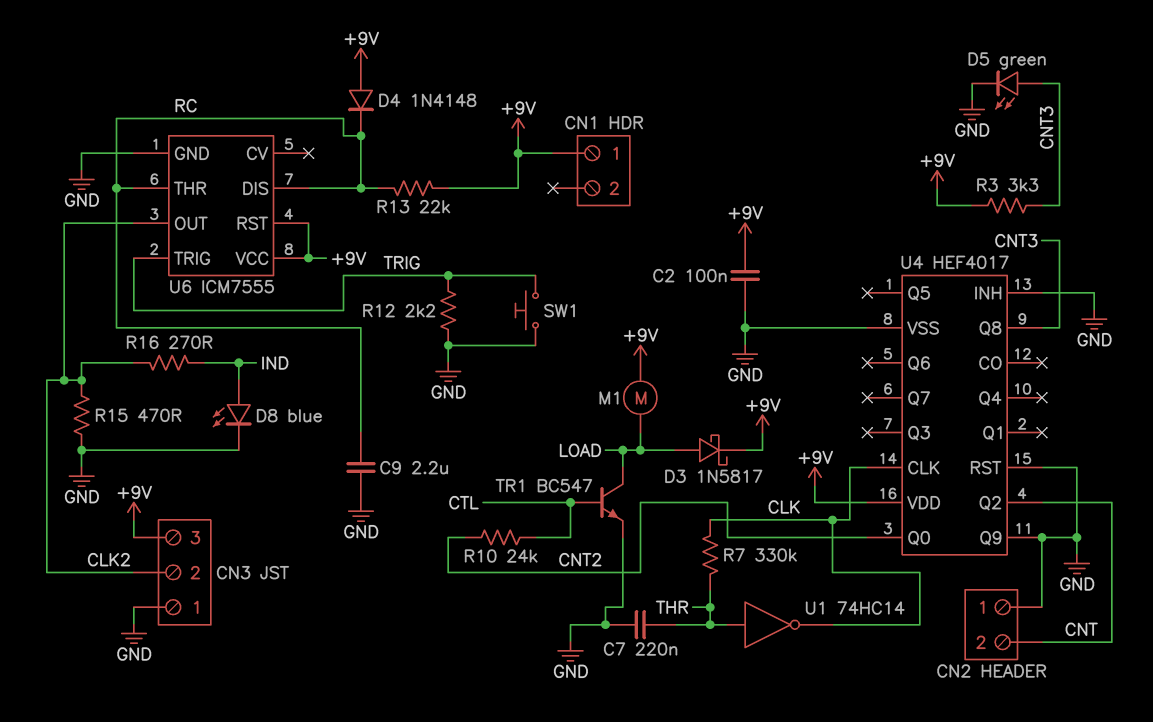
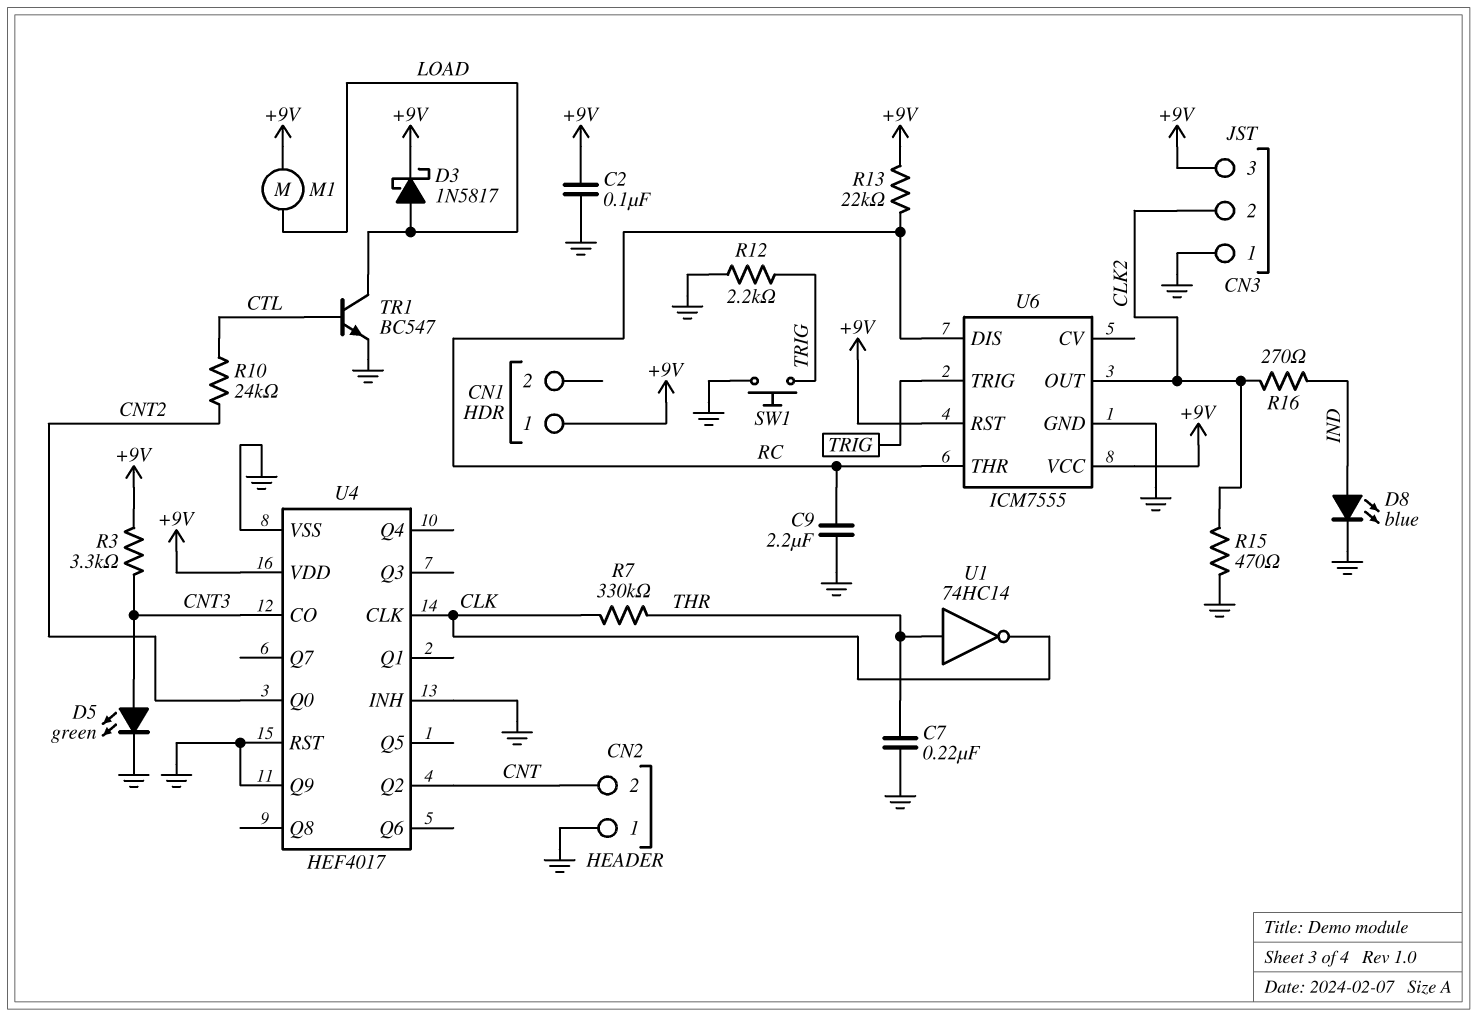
D4: diode 1N4148 (A +9V, K RC) -> none
U4 pin CO: none -> CNT3
U4 pin Q8: CNT3 -> none

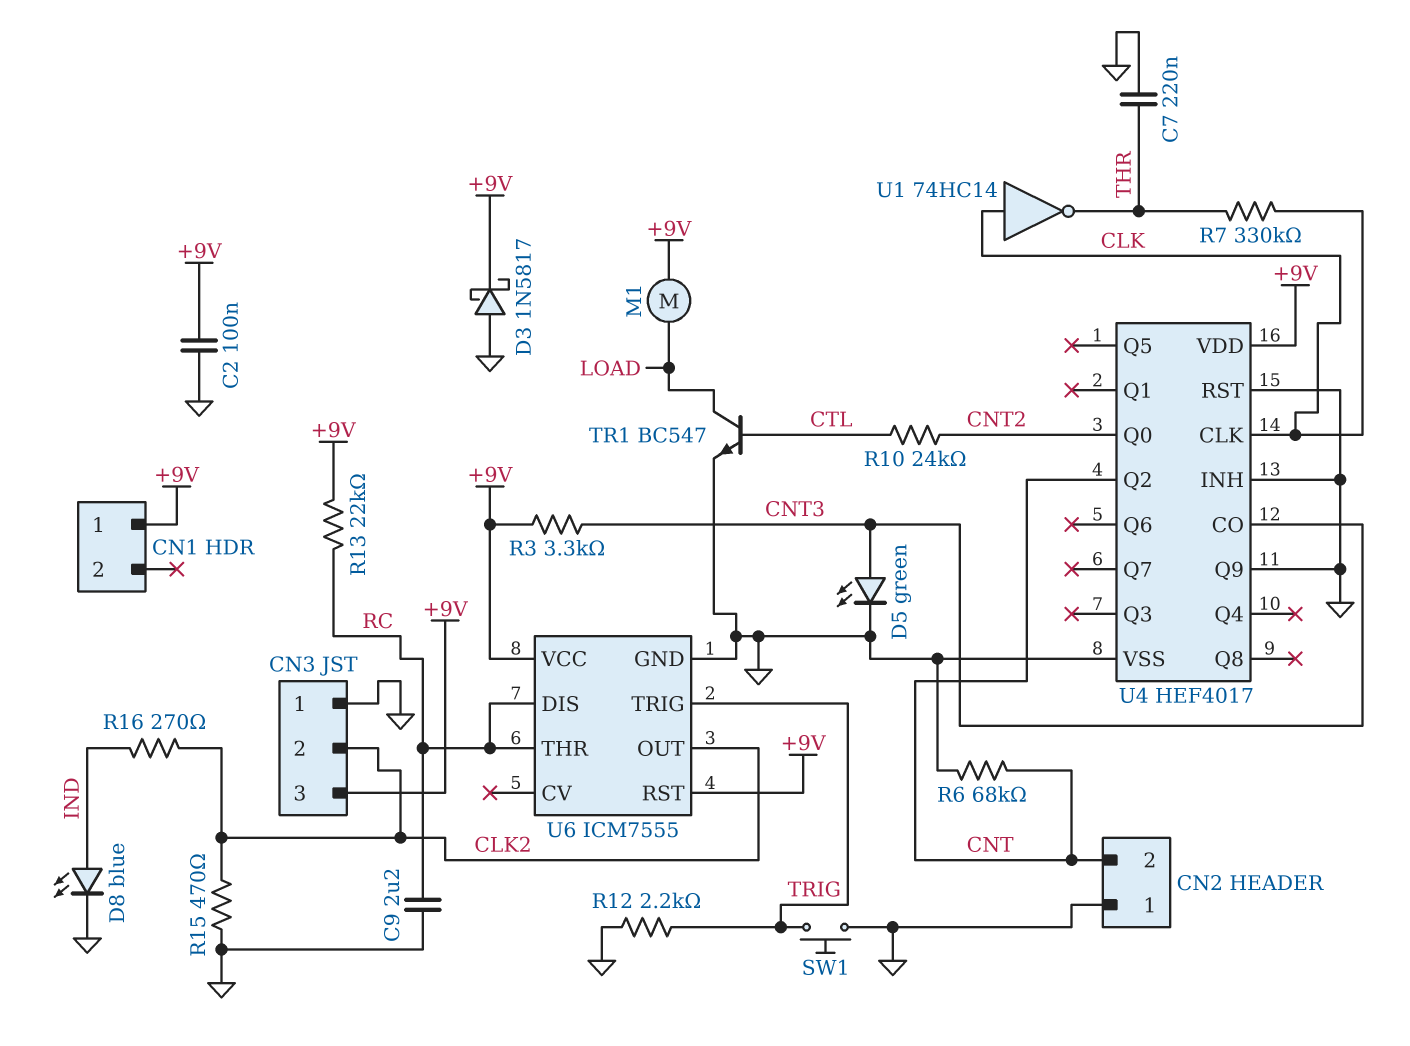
D3: schottky 1N5817 (A LOAD, K +9V) -> schottky 1N5817 (A GND, K +9V)
R6: none -> 68k (CNT, GND)
U1: NOT 74HC14 (in THR, out CLK) -> NOT 74HC14 (in CLK, out THR)

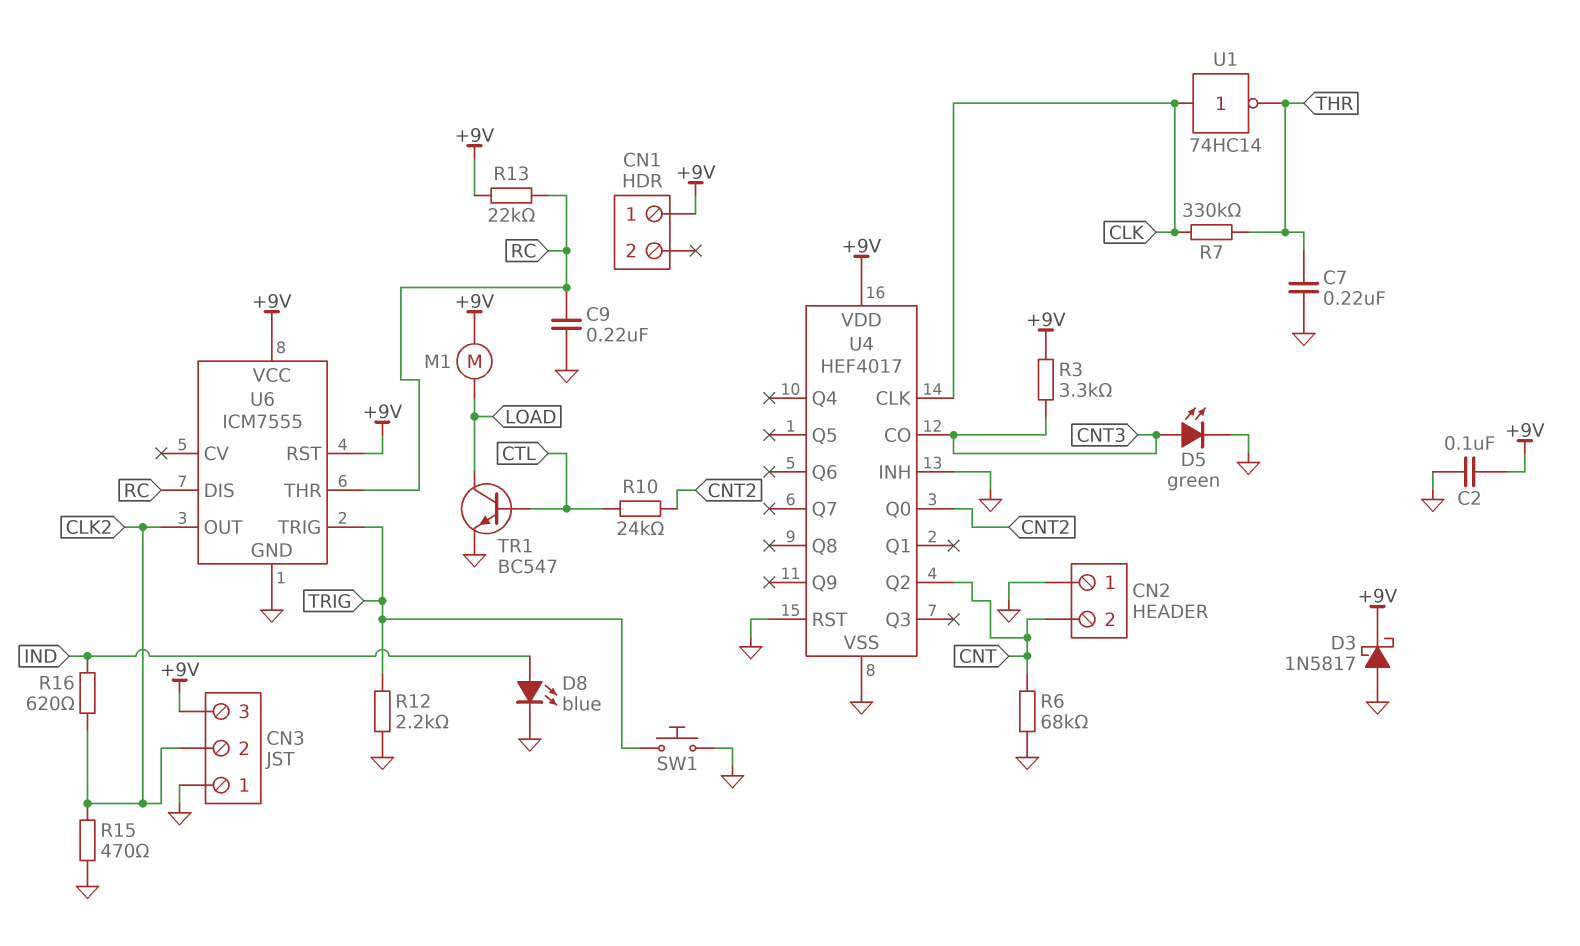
C9: 2.2uF (GND, RC) -> 220nF (GND, RC)
R16: 270 (CLK2, IND) -> 620 (CLK2, IND)
U4 pin Q9: GND -> none

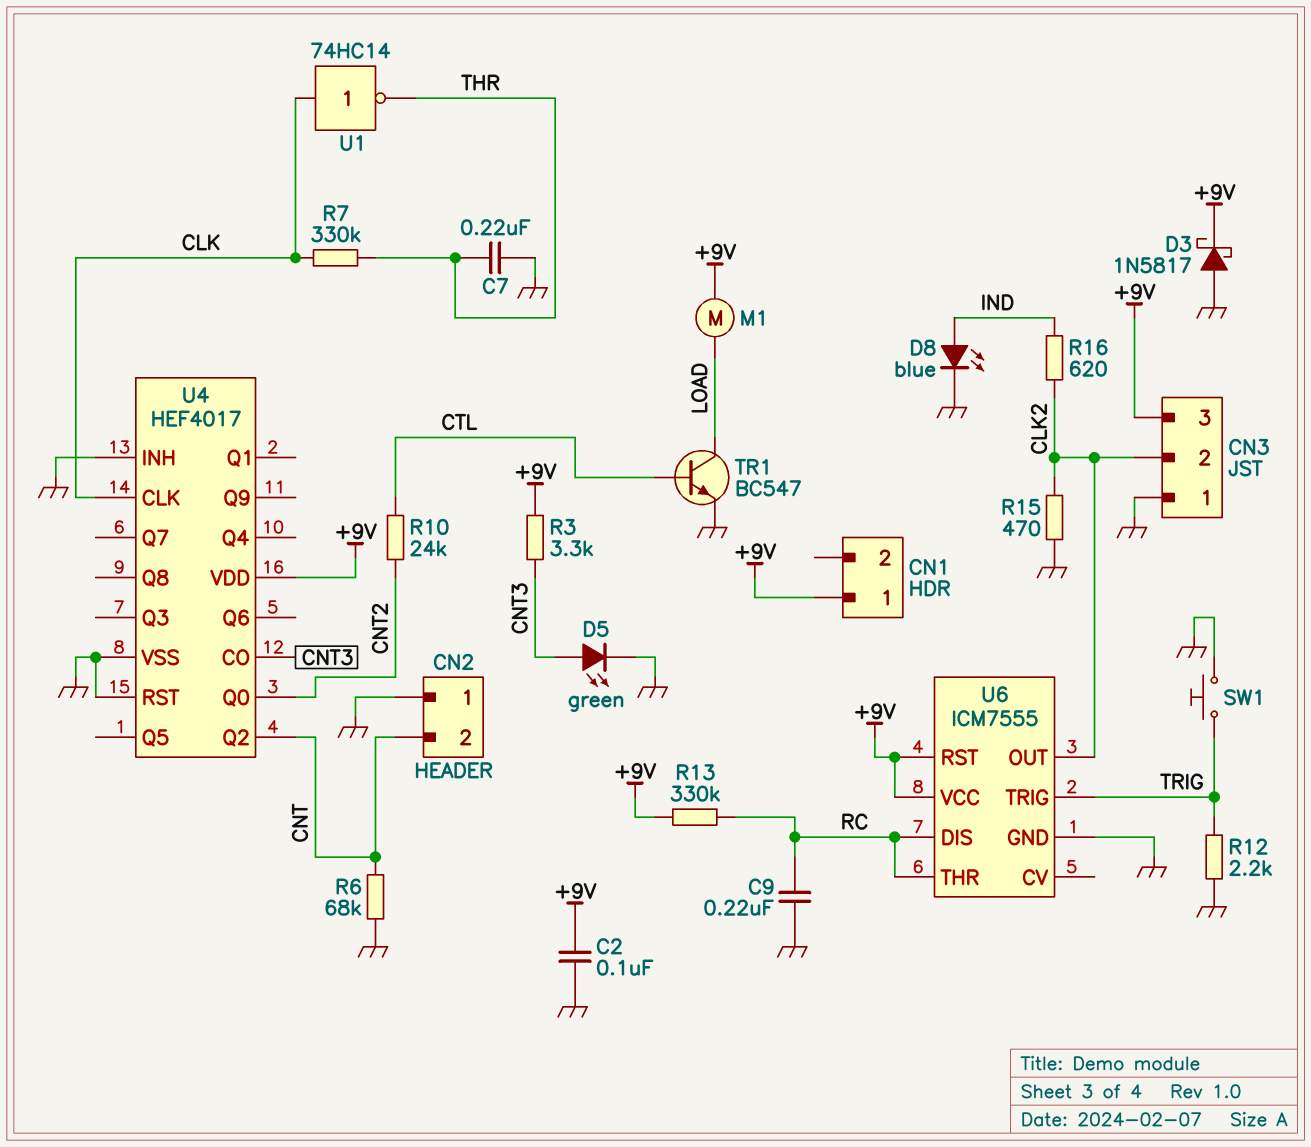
R13: 22k (+9V, RC) -> 330k (+9V, RC)

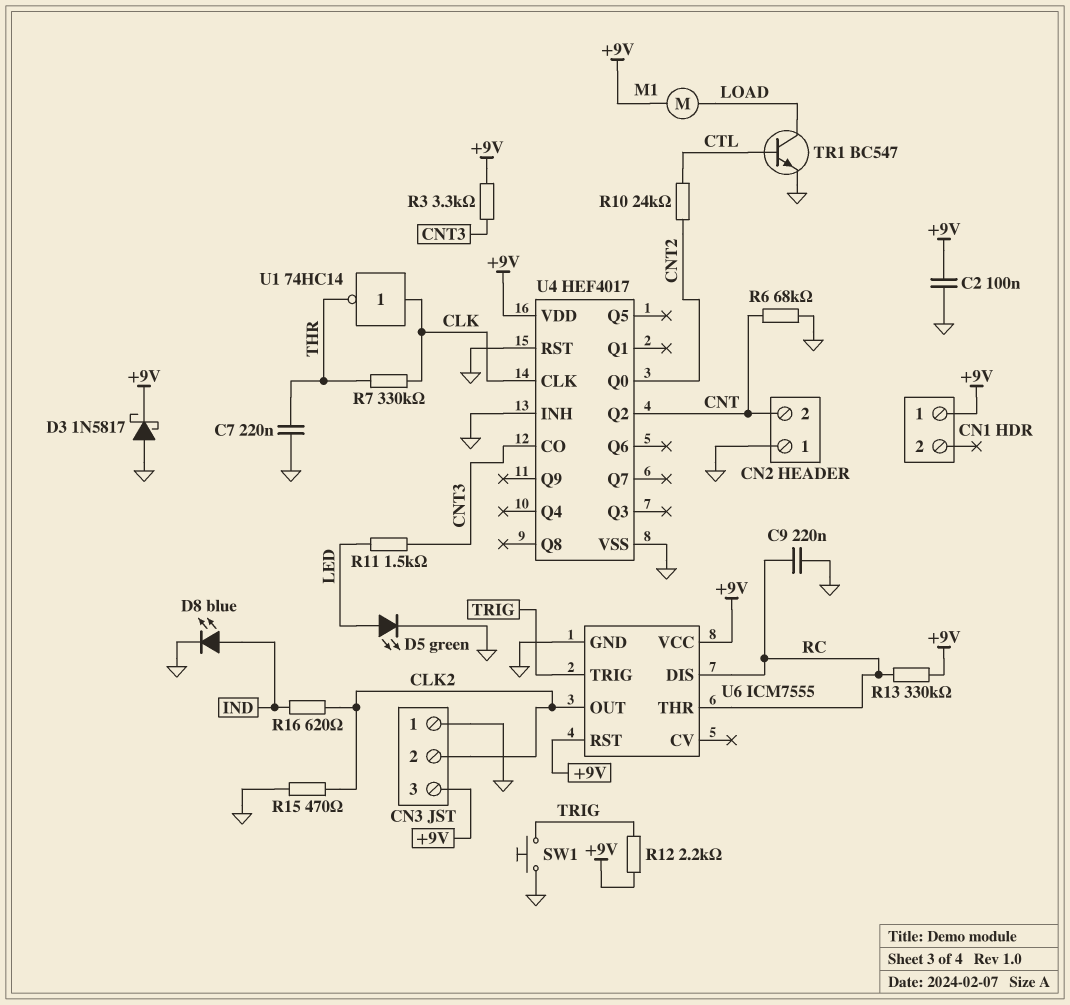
D5: LED green (A CNT3, K GND) -> LED green (A LED, K GND)
R11: none -> 1.5k (CNT3, LED)
R12: 2.2k (GND, TRIG) -> 2.2k (+9V, TRIG)

